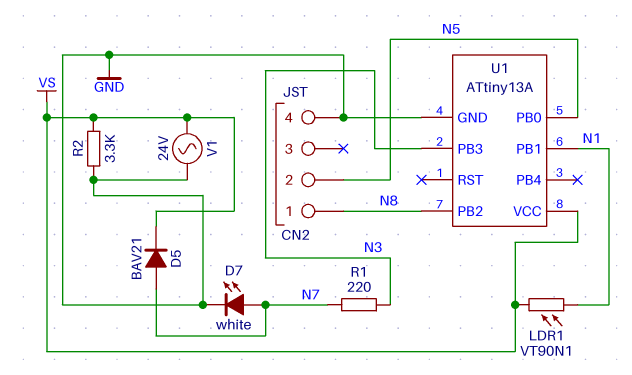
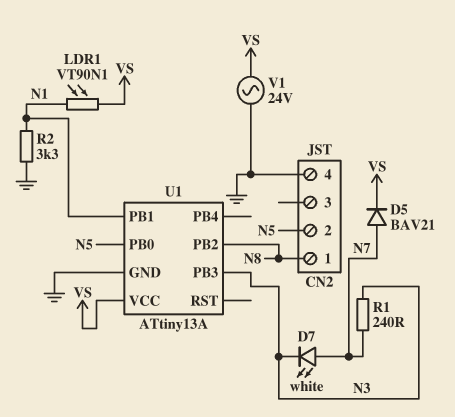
D7: LED white (A N7, K GND) -> LED white (A N7, K N3)
R1: 220 (N3, N7) -> 240 (N3, N7)
R2: 3.3k (GND, VS) -> 3.3k (GND, N1)

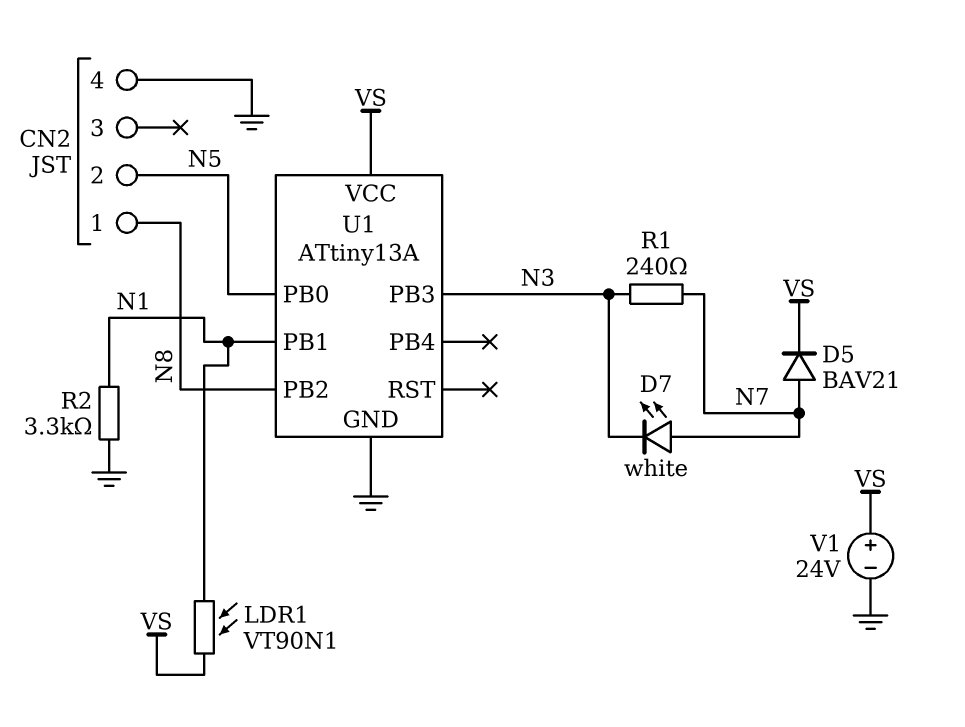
V1: AC 24V (GND, VS) -> 24V (plus VS, minus GND)

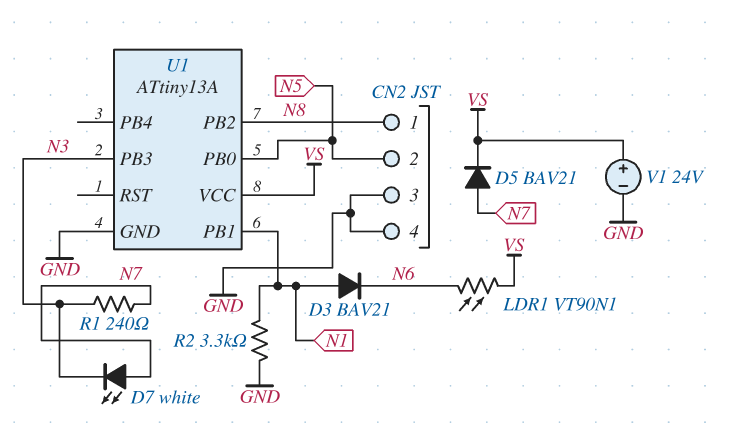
CN2 pin 3: none -> GND
D3: none -> diode BAV21 (A N1, K N6)
LDR1: VT90N1 (N1, VS) -> VT90N1 (N6, VS)

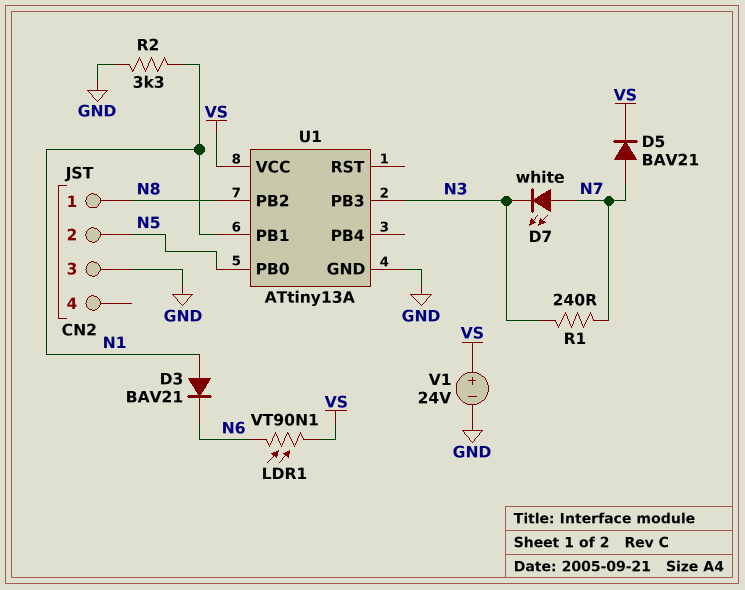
CN2 pin 4: GND -> none

